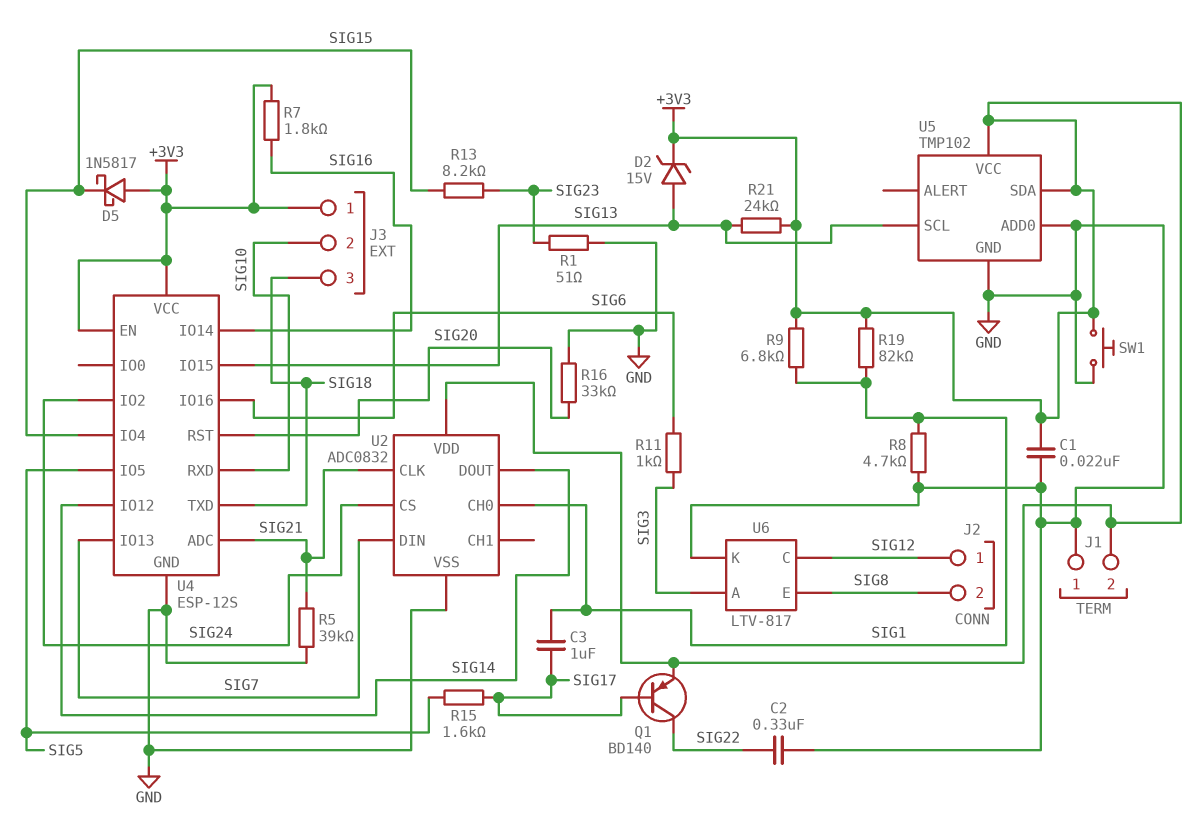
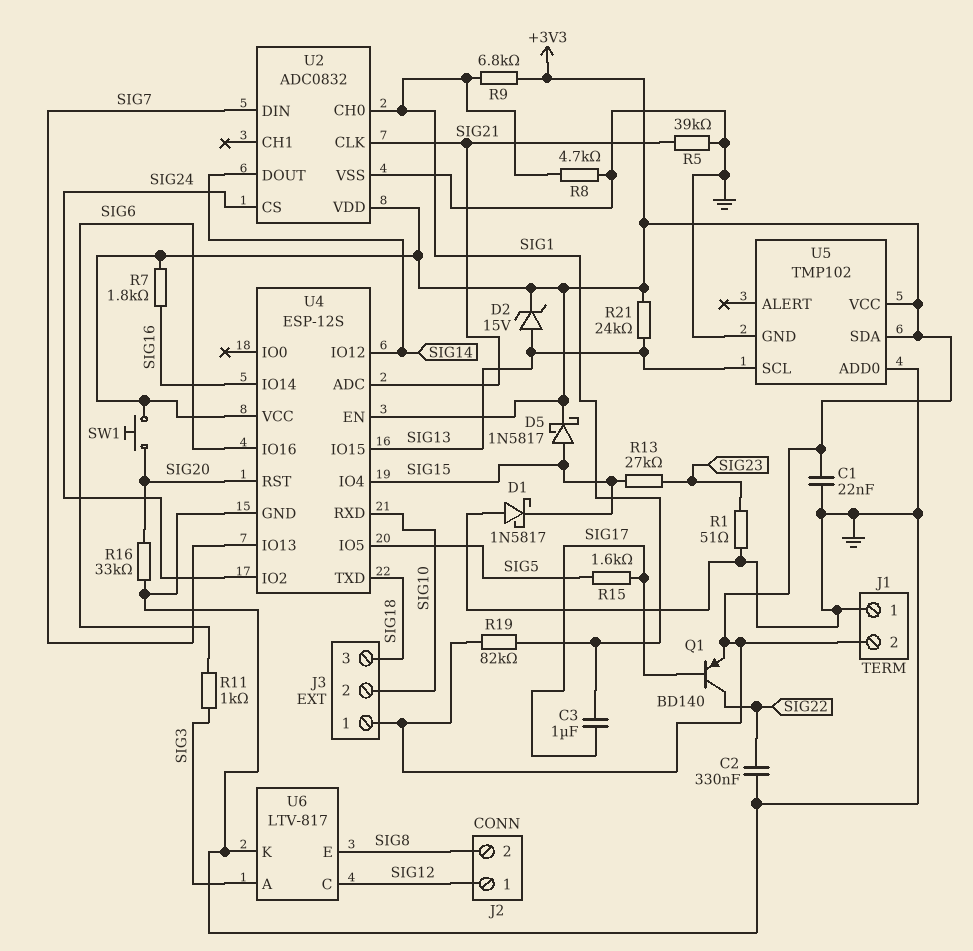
D1: none -> schottky 1N5817 (A GND, K SIG15)
D5: schottky 1N5817 (A +3V3, K SIG15) -> schottky 1N5817 (A SIG15, K +3V3)
R13: 8.2k (SIG15, SIG23) -> 27k (SIG15, SIG23)
SW1: button (+3V3, GND) -> button (+3V3, SIG20)

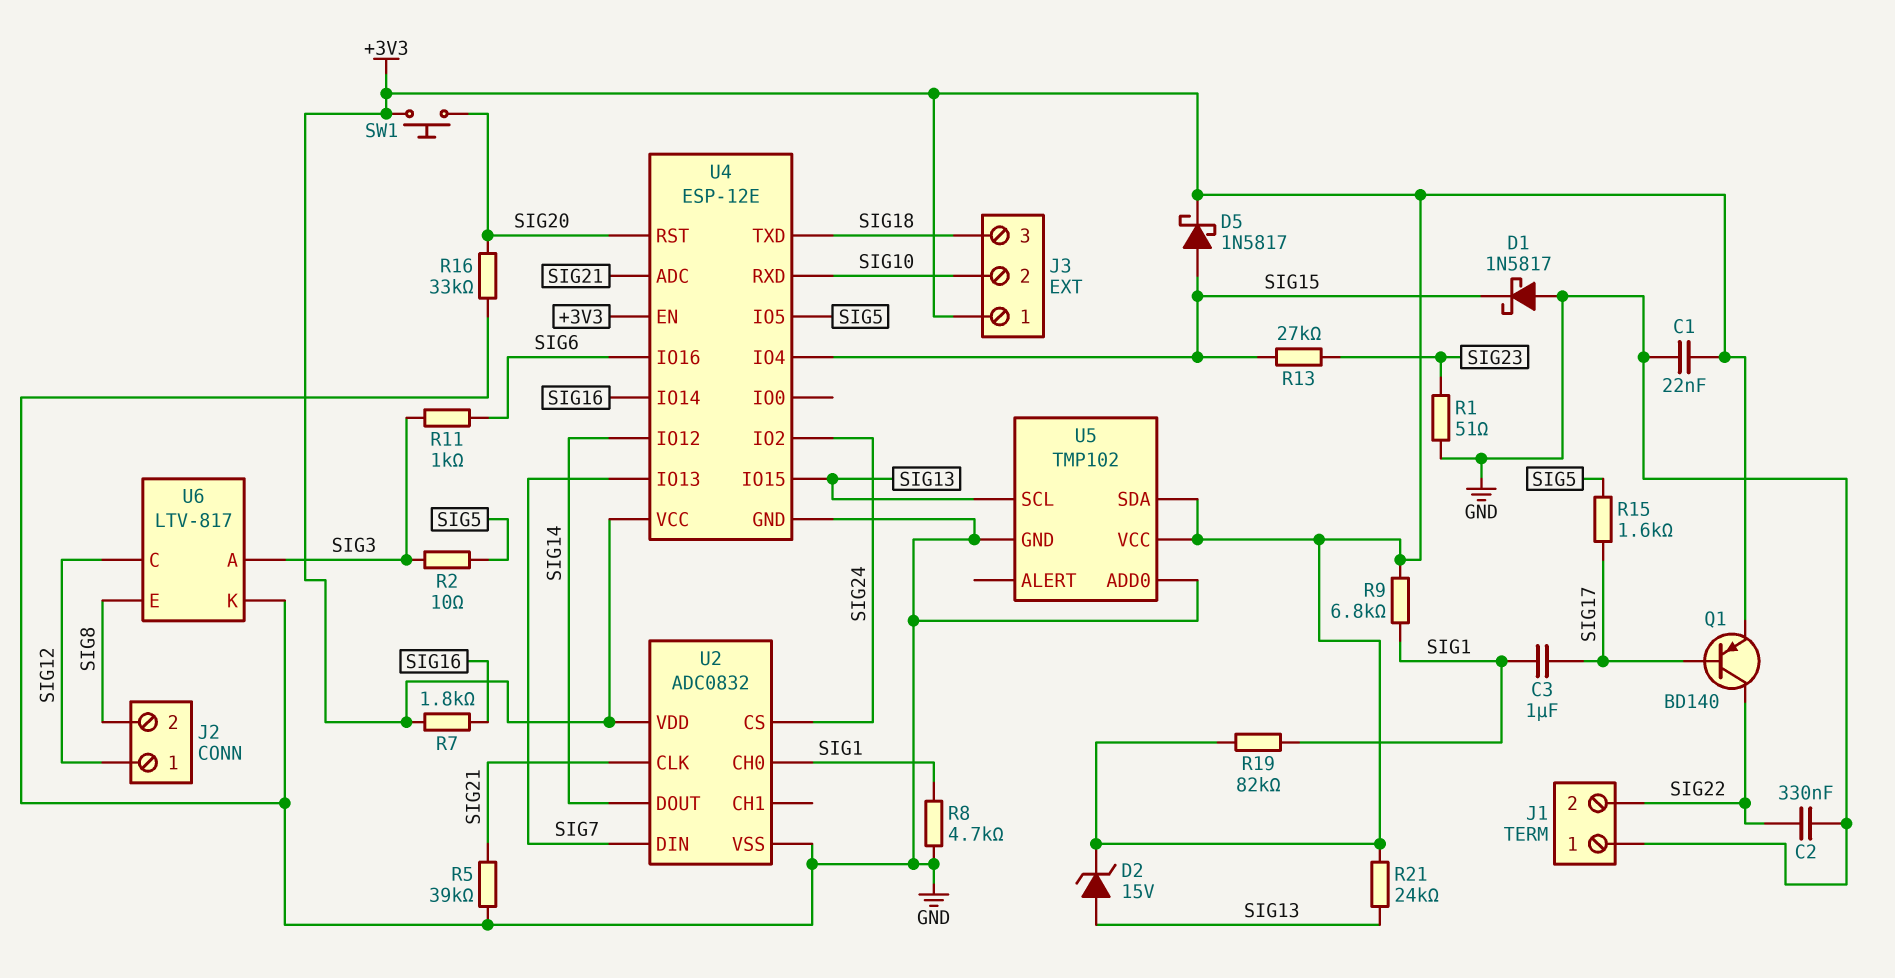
J1 pin 2: +3V3 -> SIG22
R2: none -> 10 (SIG3, SIG5)
U4: ESP-12S -> ESP-12E

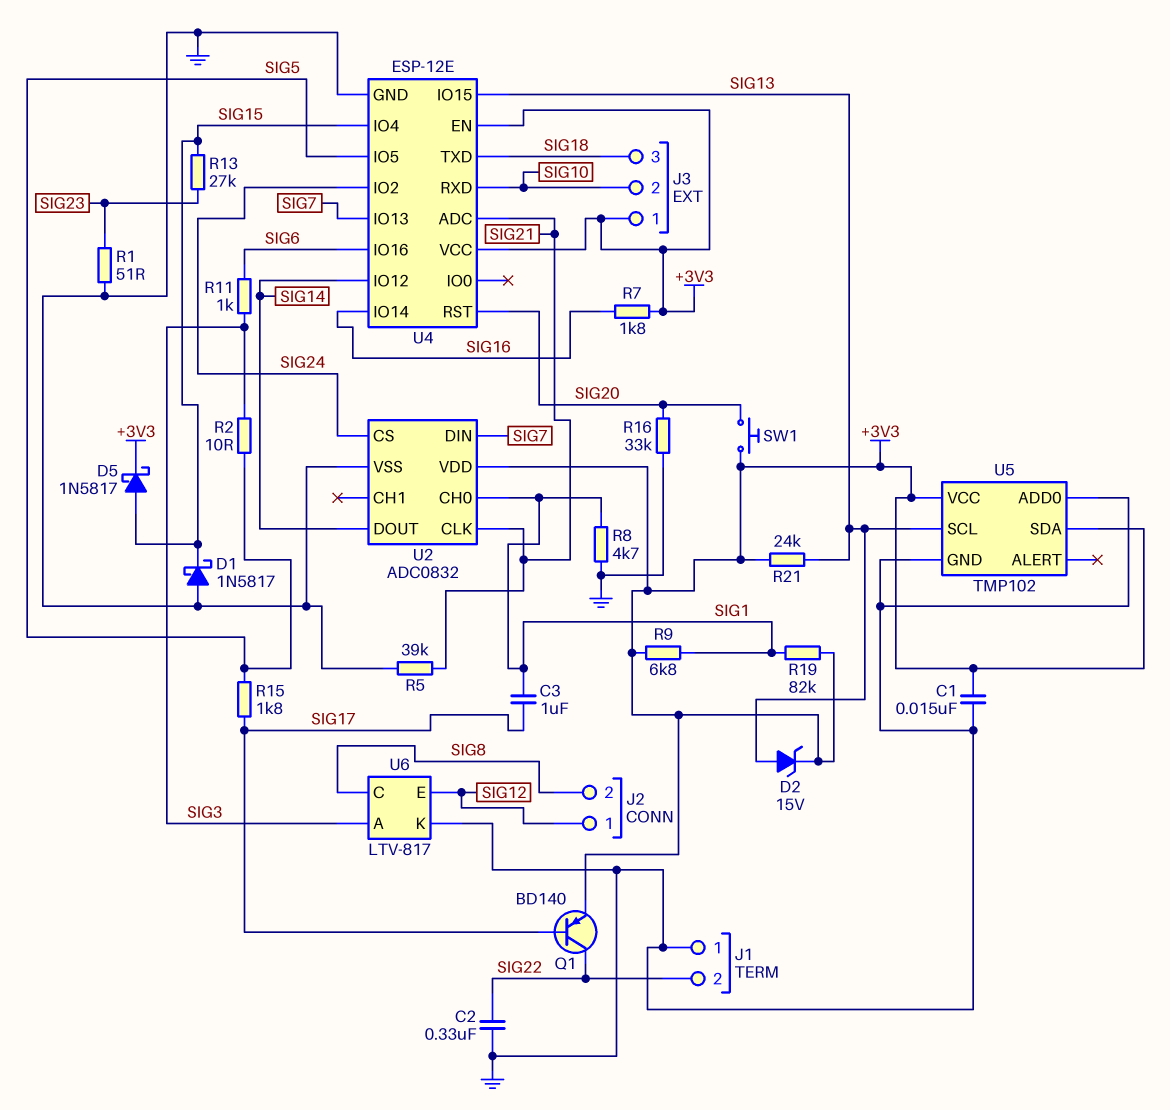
C1: 22nF (+3V3, GND) -> 15nF (+3V3, GND)
R15: 1.6k (SIG5, SIG17) -> 1.8k (SIG5, SIG17)
U6 pin C: SIG12 -> SIG8
U6 pin E: SIG8 -> SIG12

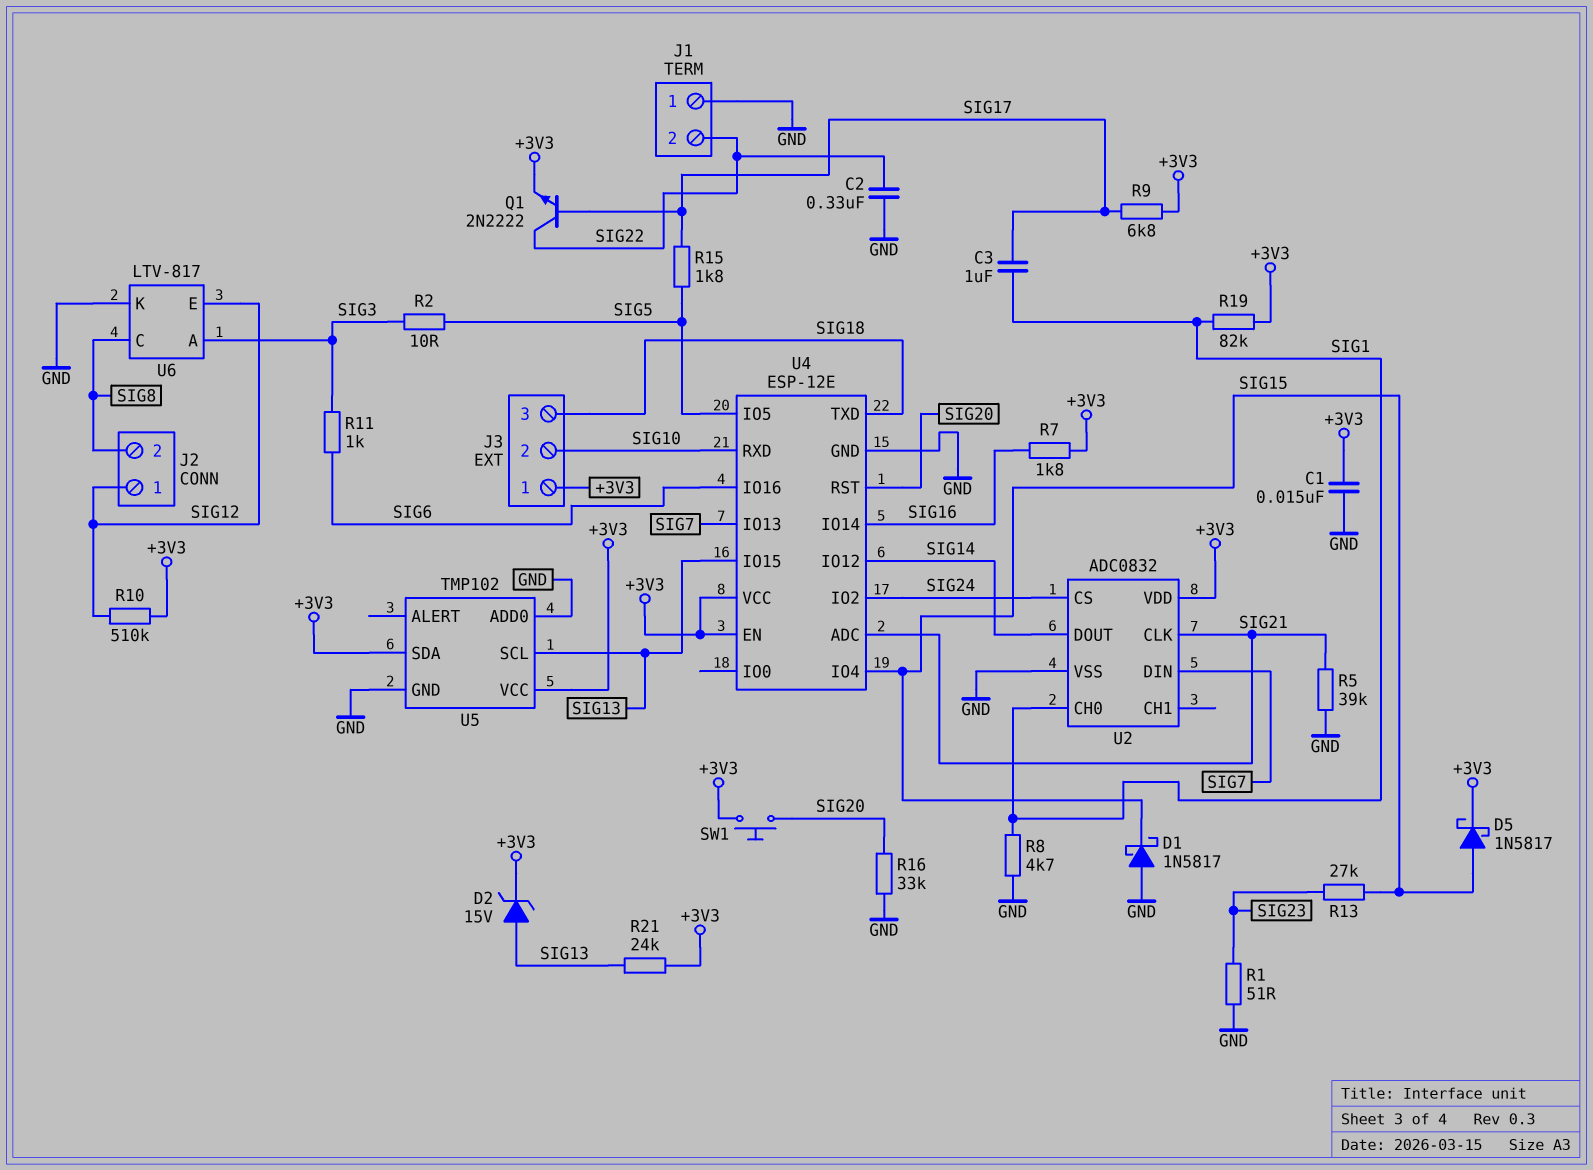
Q1: PNP BD140 (B SIG17, C SIG22, E +3V3) -> NPN 2N2222 (B SIG17, C SIG22, E +3V3)
R9: 6.8k (+3V3, SIG1) -> 6.8k (+3V3, SIG17)
R10: none -> 510k (+3V3, SIG12)

